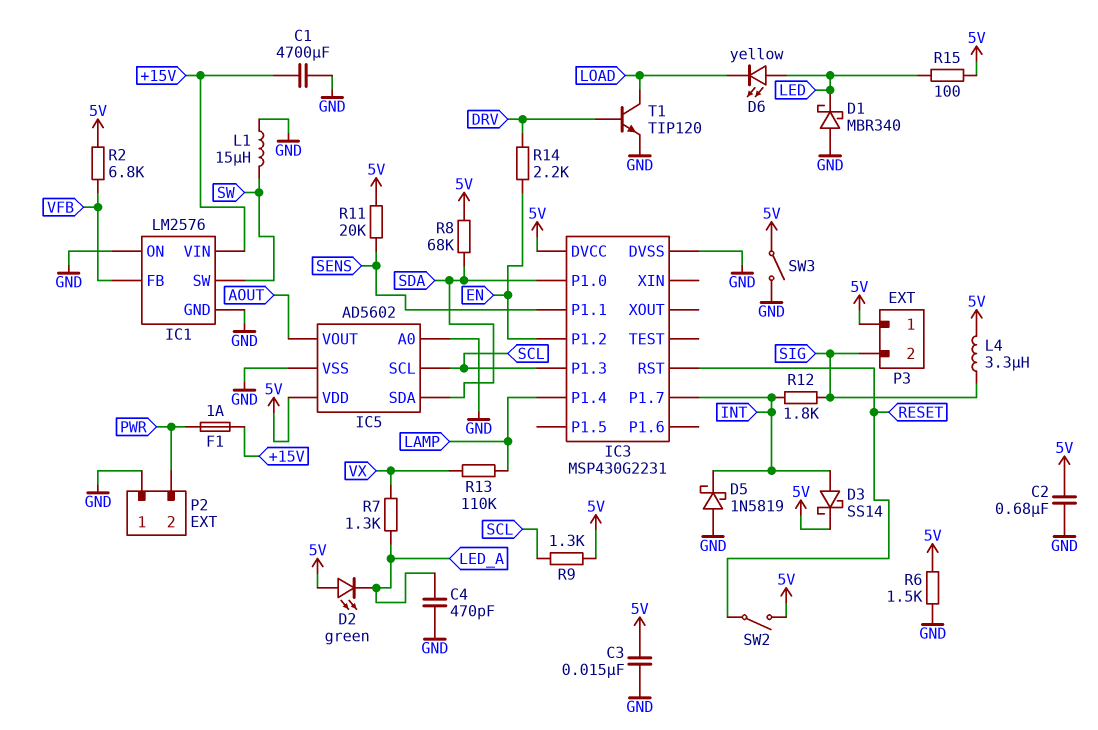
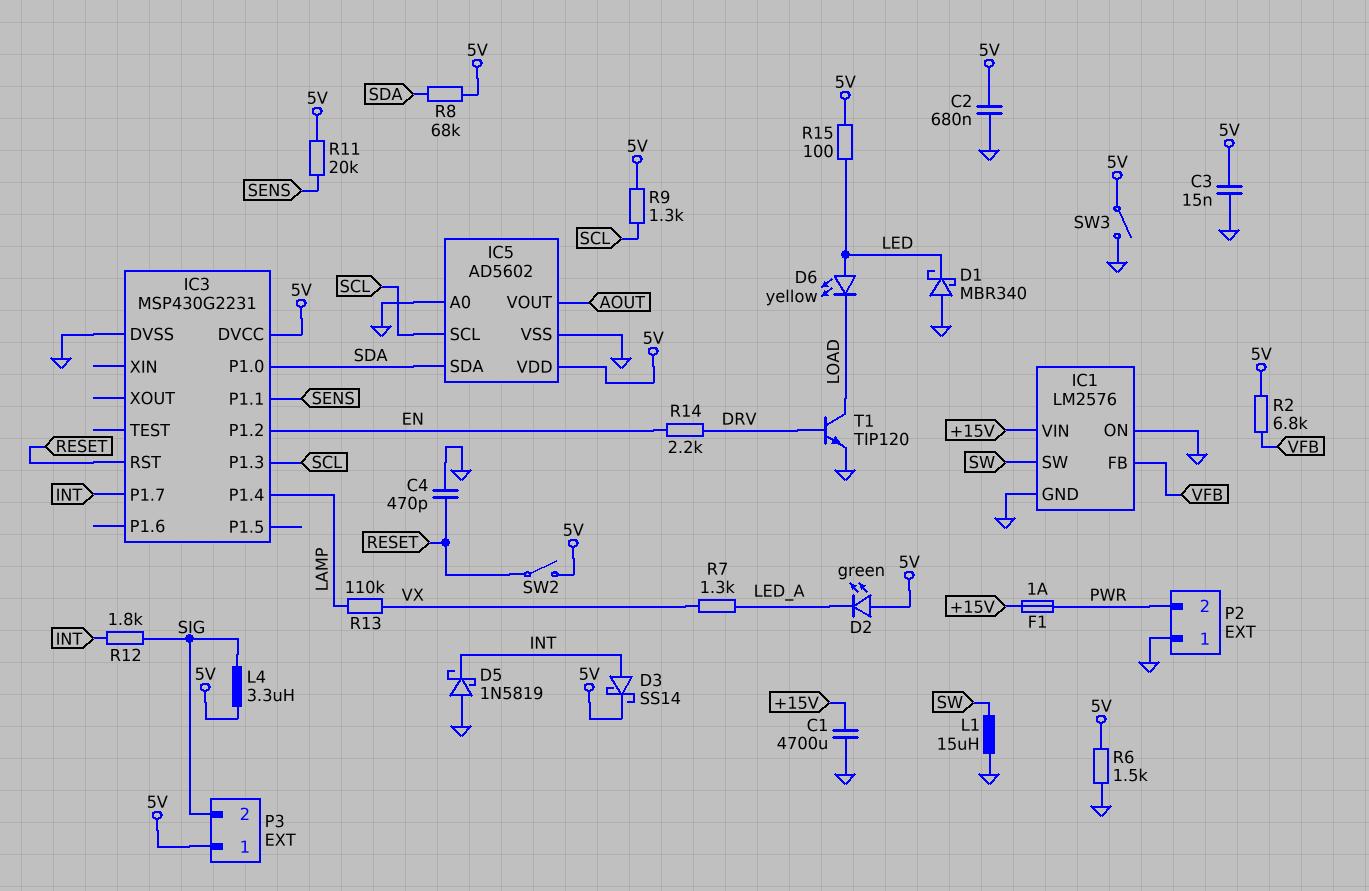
C4: 470pF (GND, LED_A) -> 470pF (GND, RESET)

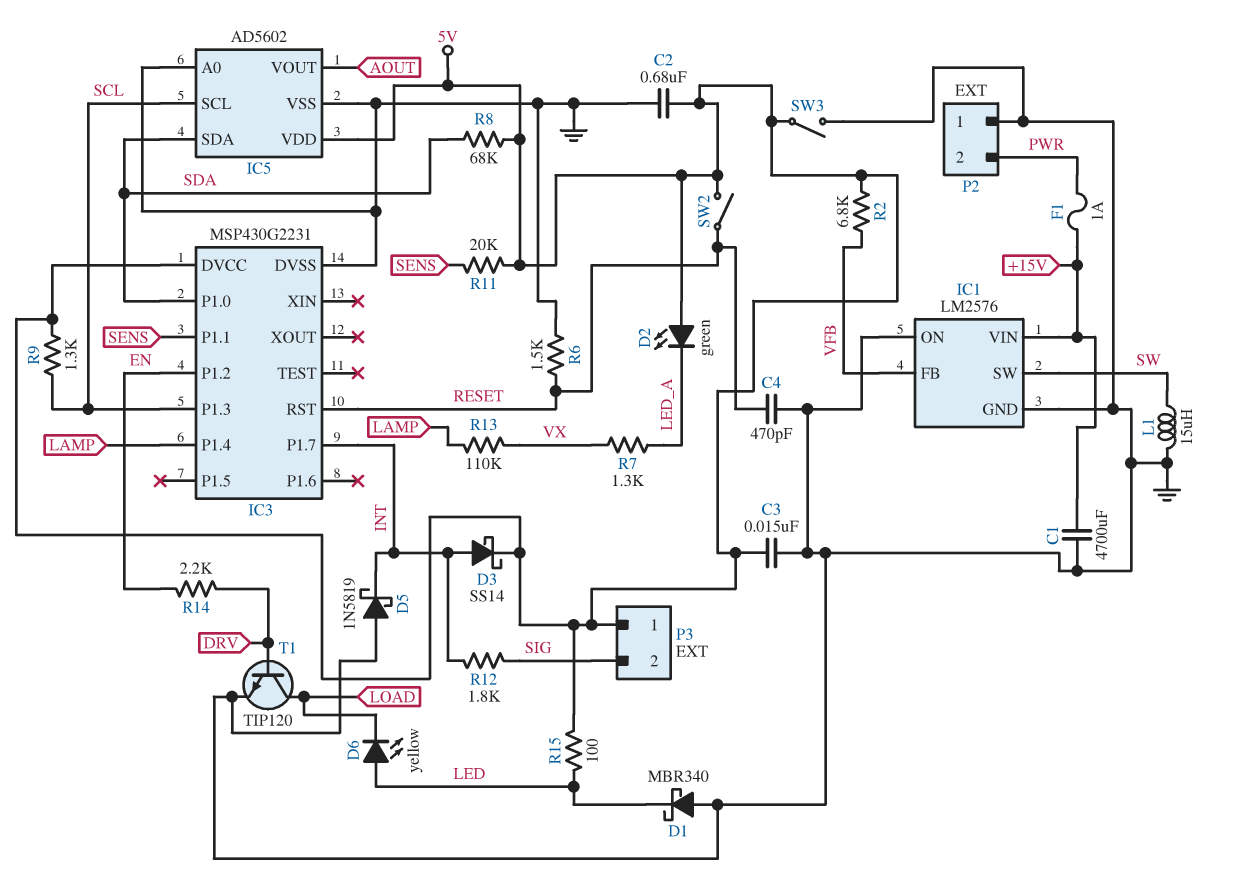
L4: 3.3uH (5V, SIG) -> none
R6: 1.5k (5V, GND) -> 1.5k (GND, RESET)

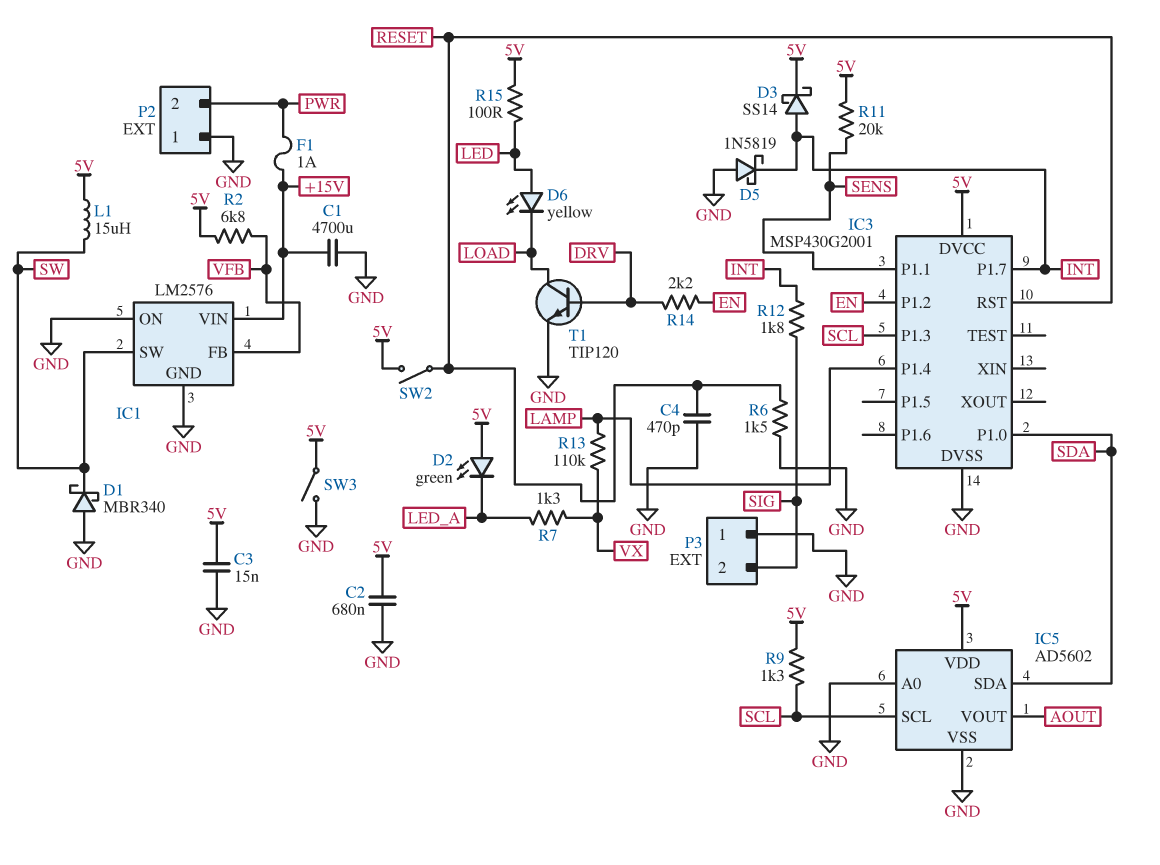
D1: schottky MBR340 (A GND, K LED) -> schottky MBR340 (A GND, K SW)
IC3: MSP430G2231 -> MSP430G2001
L1: 15uH (GND, SW) -> 15uH (5V, SW)
P3 pin 1: 5V -> GND
R8: 68k (5V, SDA) -> none

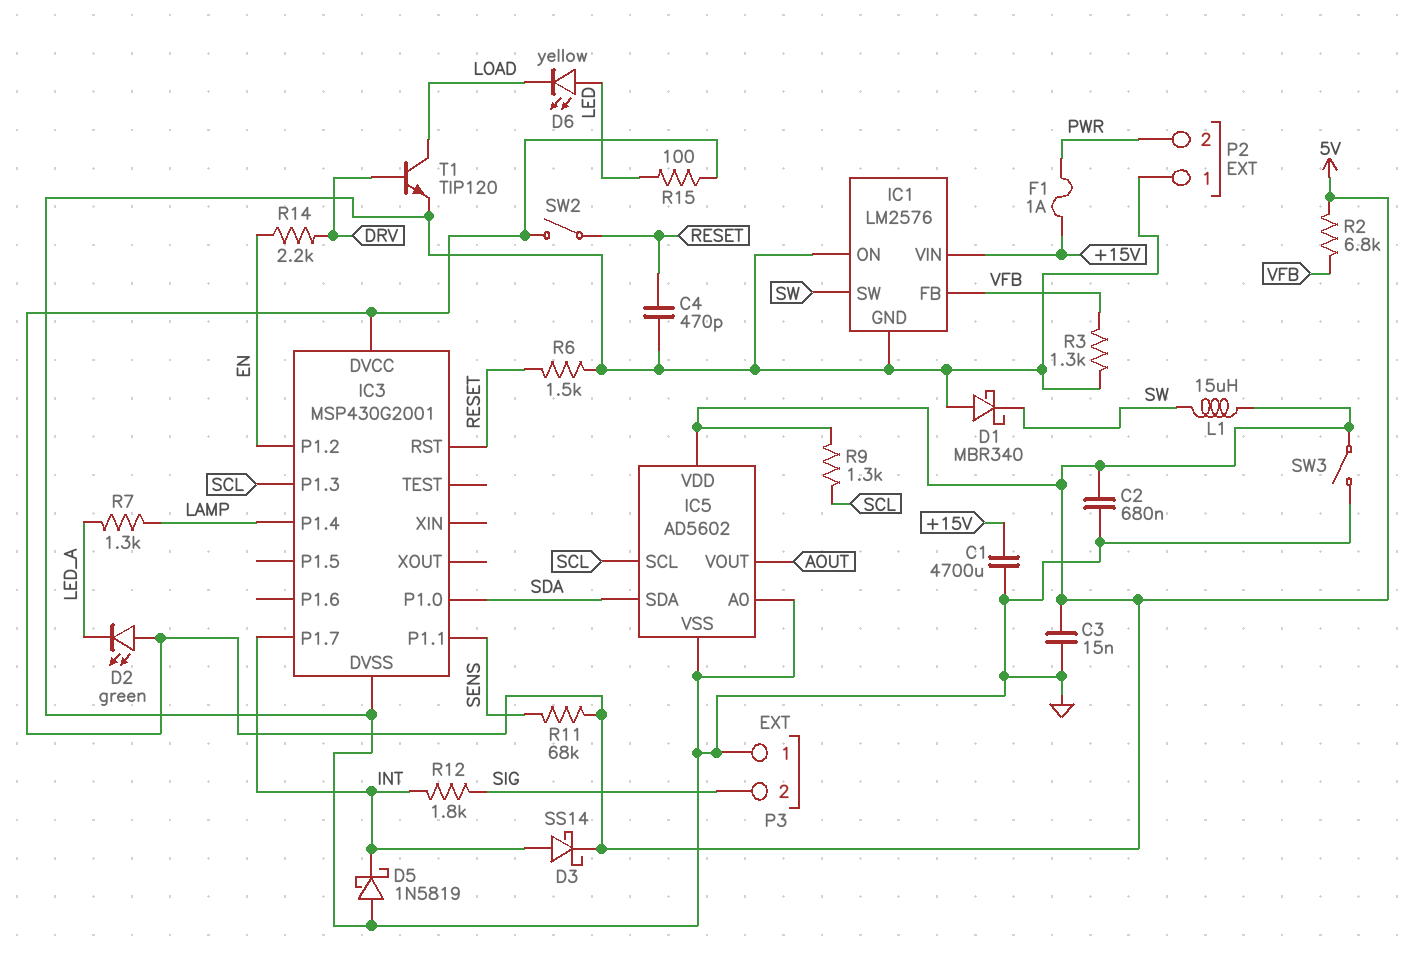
R3: none -> 1.3k (GND, VFB)
R7: 1.3k (LED_A, VX) -> 1.3k (LAMP, LED_A)
R11: 20k (5V, SENS) -> 68k (5V, SENS)
R13: 110k (LAMP, VX) -> none

